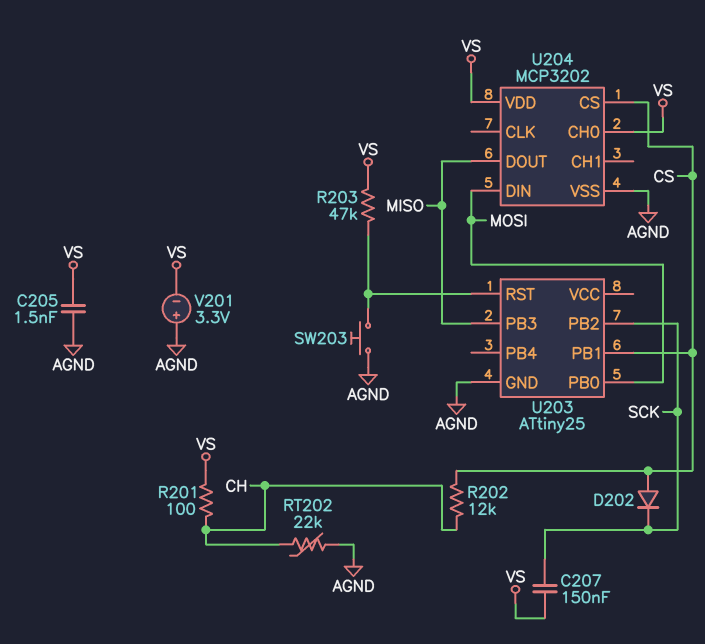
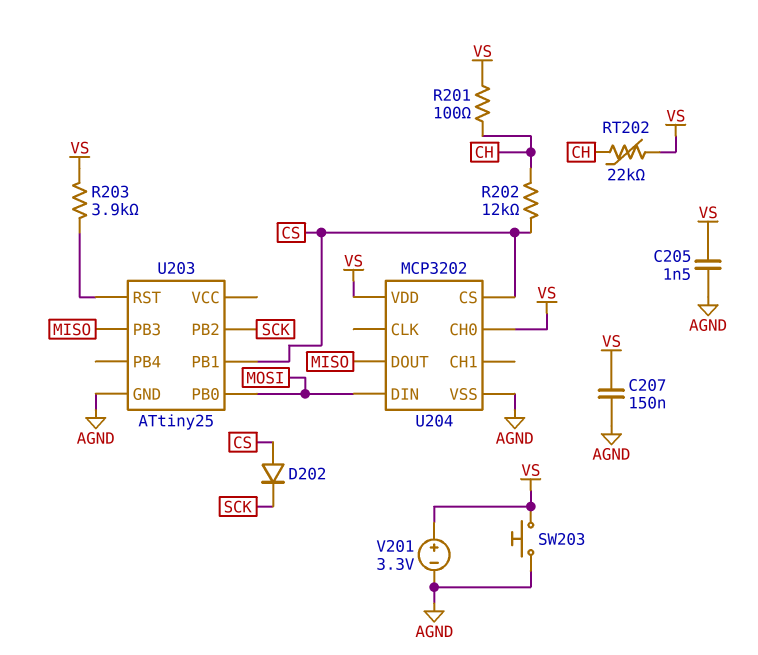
C207: 150nF (SCK, VS) -> 150nF (AGND, VS)
R203: 47k (U203/RST, VS) -> 3.9k (U203/RST, VS)
RT202: 22k (AGND, CH) -> 22k (CH, VS)
SW203: button (AGND, U203/RST) -> button (AGND, VS)
V201: 3.3V (plus AGND, minus VS) -> 3.3V (plus VS, minus AGND)

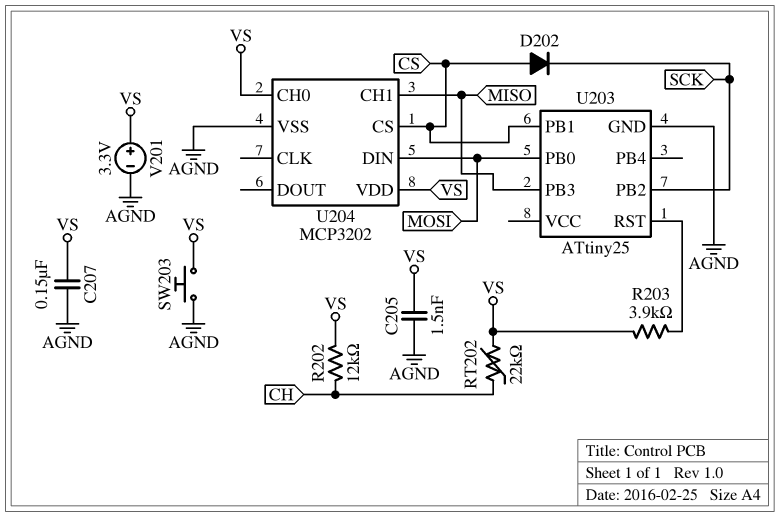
R201: 100 (CH, VS) -> none
R202: 12k (CH, CS) -> 12k (CH, VS)
U204 pin CH1: none -> MISO
U204 pin DOUT: MISO -> none

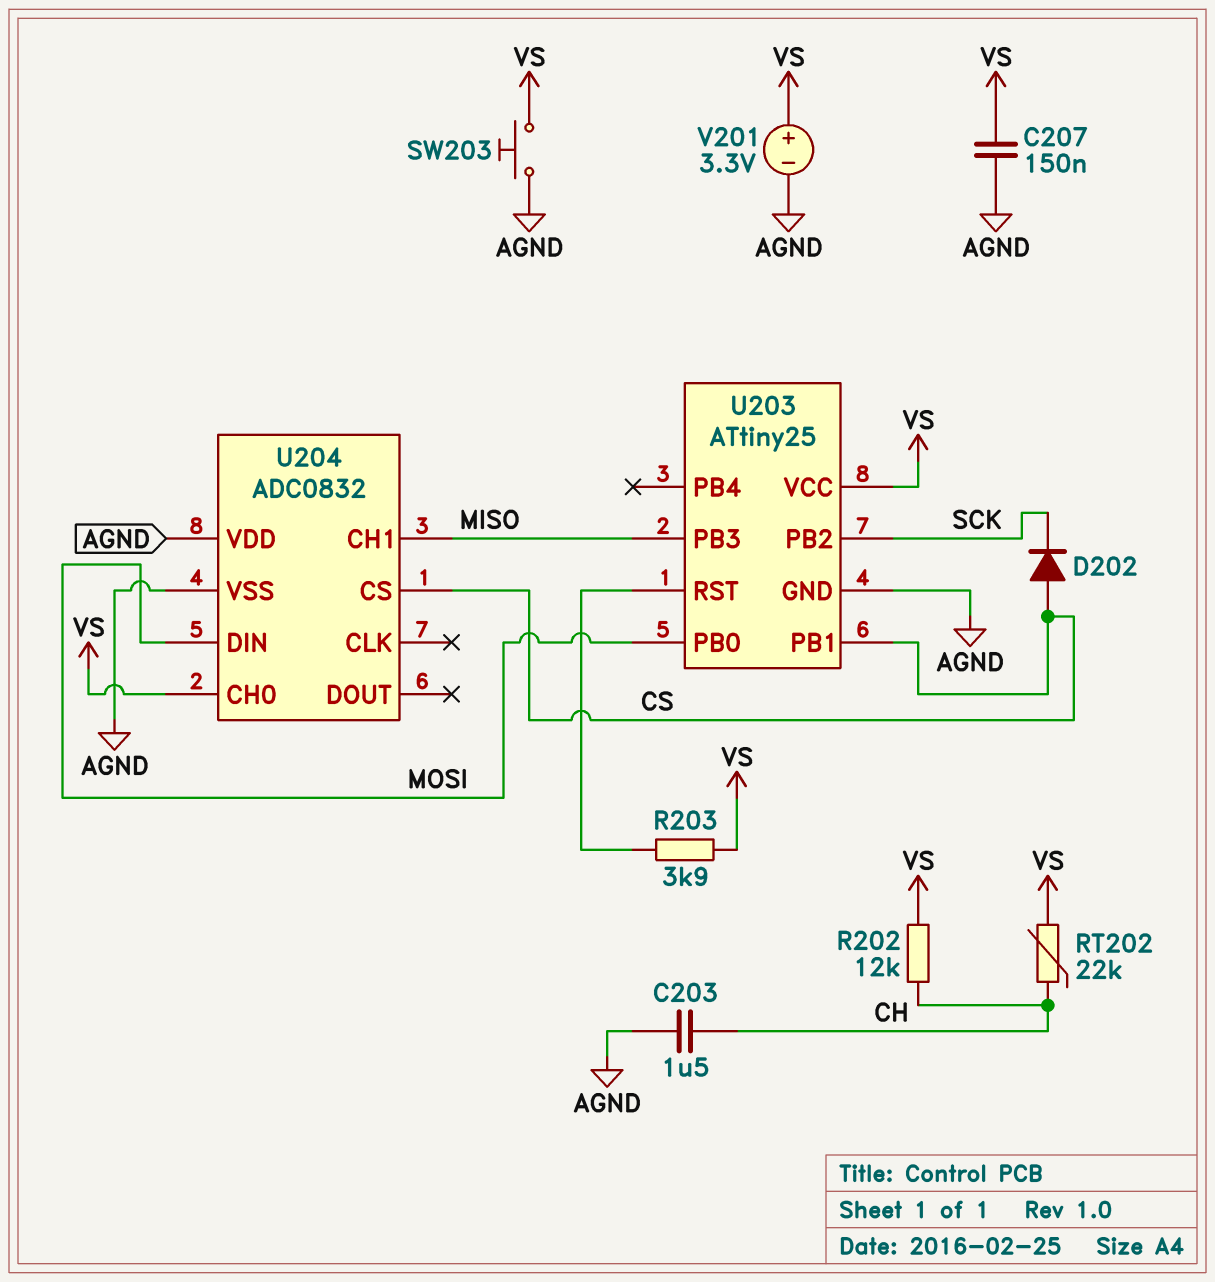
C203: none -> 1.5uF (AGND, CH)
C205: 1.5nF (AGND, VS) -> none
U203 pin VCC: none -> VS
U204: MCP3202 -> ADC0832
U204 pin VDD: VS -> AGND

